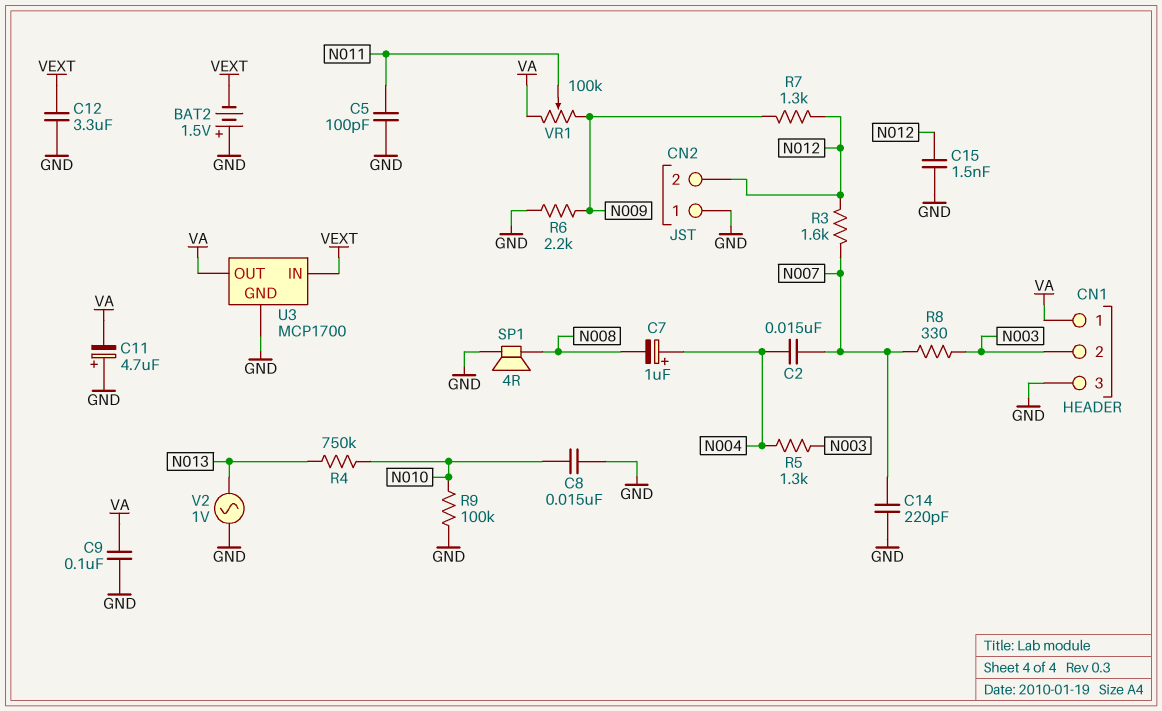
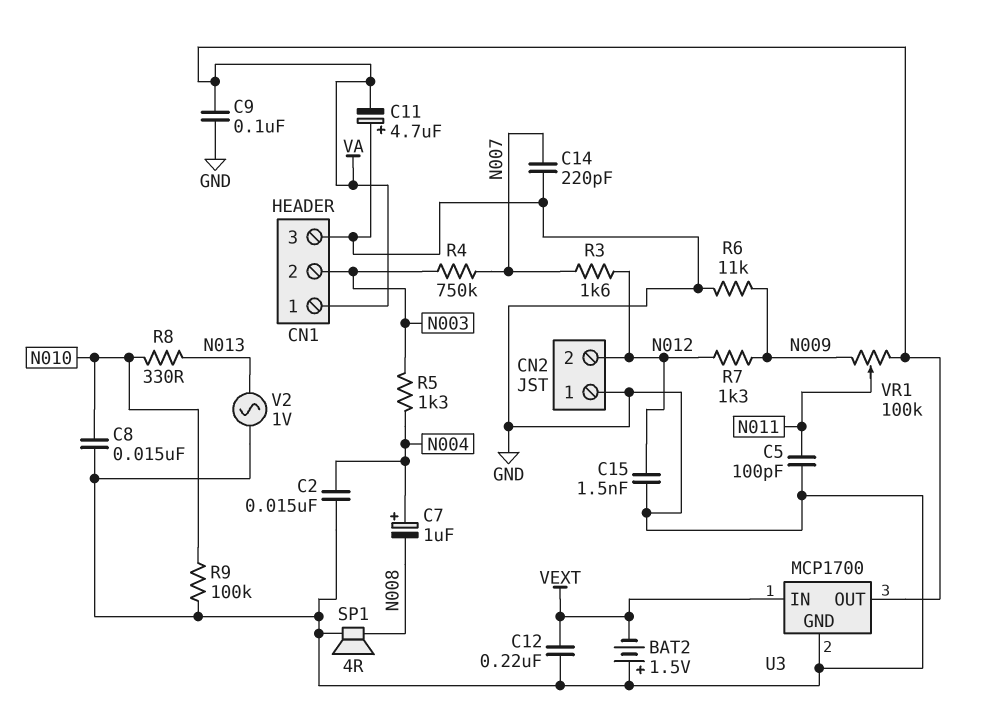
C2: 15nF (N004, N007) -> 15nF (GND, N004)
C12: 3.3uF (GND, VEXT) -> 220nF (GND, VEXT)
R4: 750k (N010, N013) -> 750k (N003, N007)
R6: 2.2k (GND, N009) -> 11k (GND, N009)
R8: 330 (N003, N007) -> 330 (N010, N013)

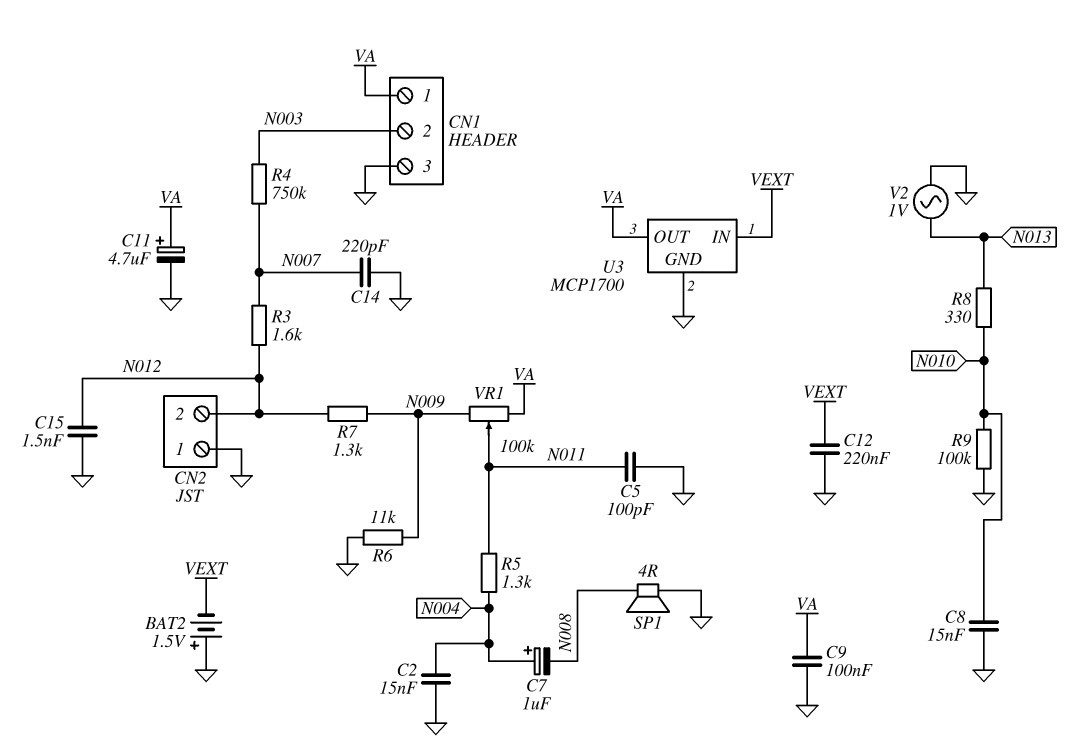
C11: 4.7uF (plus GND, minus VA) -> 4.7uF (plus VA, minus GND)
R5: 1.3k (N003, N004) -> 1.3k (N004, N011)

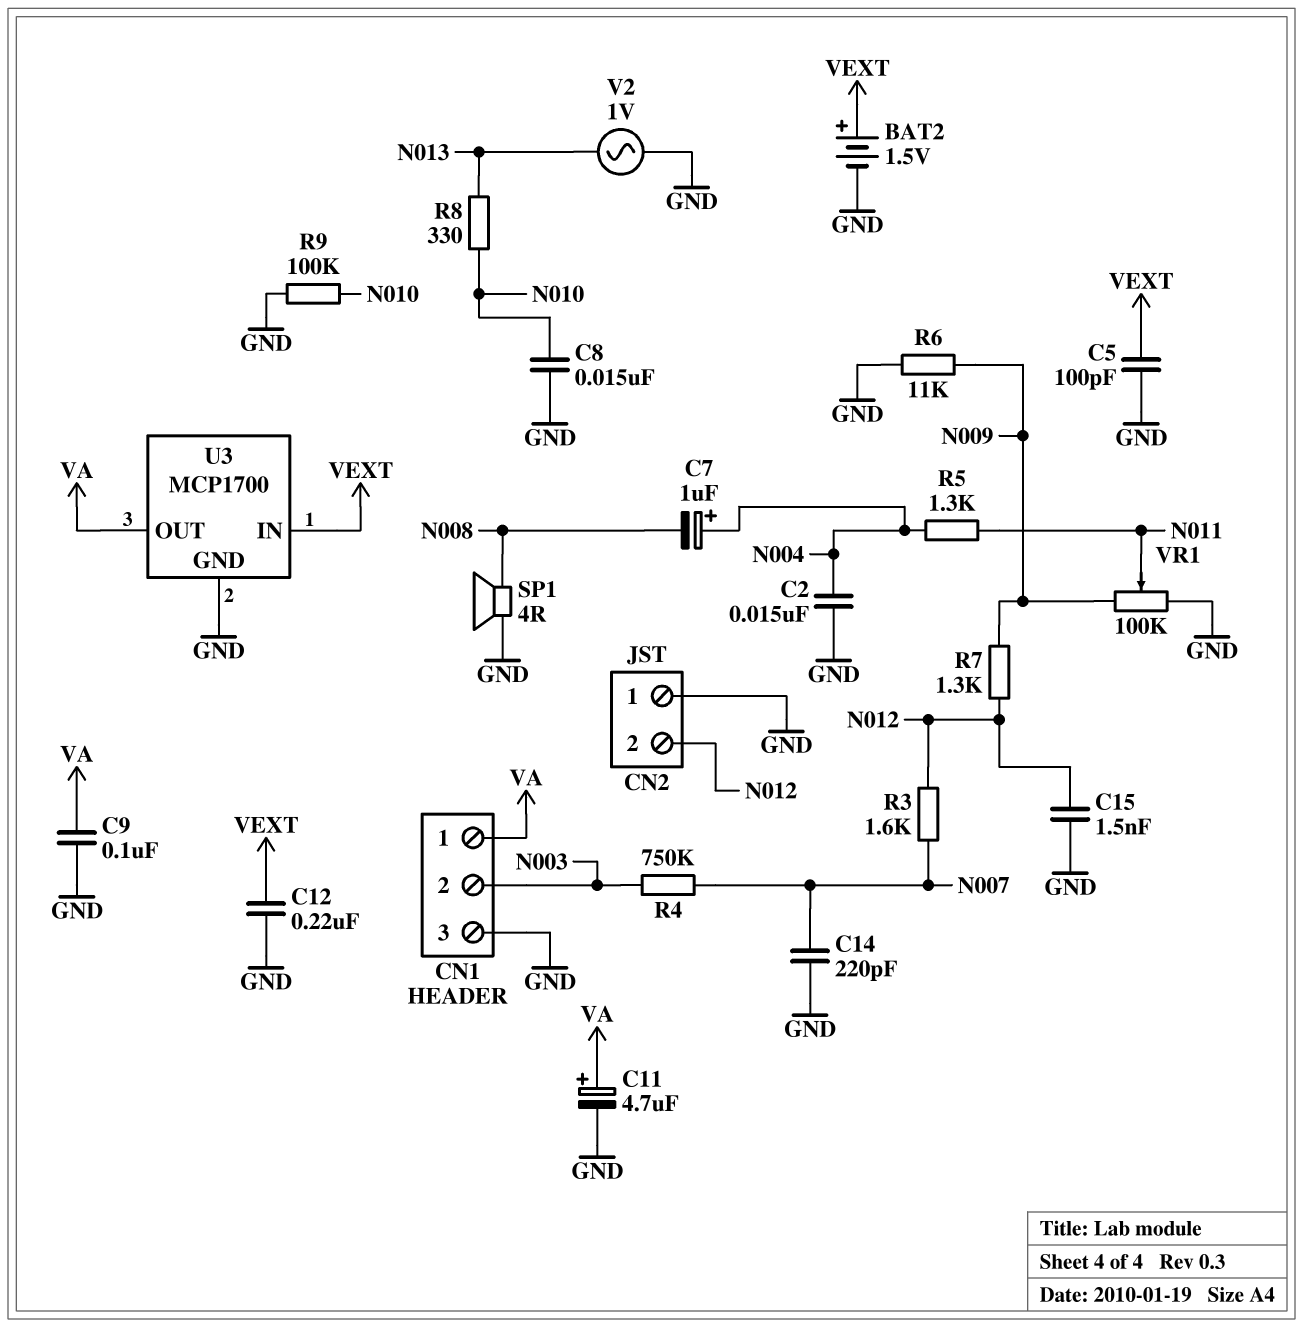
BAT2: 1.5V (plus GND, minus VEXT) -> 1.5V (plus VEXT, minus GND)
C5: 100pF (GND, N011) -> 100pF (GND, VEXT)
VR1: 100k (N009, VA, wiper N011) -> 100k (GND, N009, wiper N011)

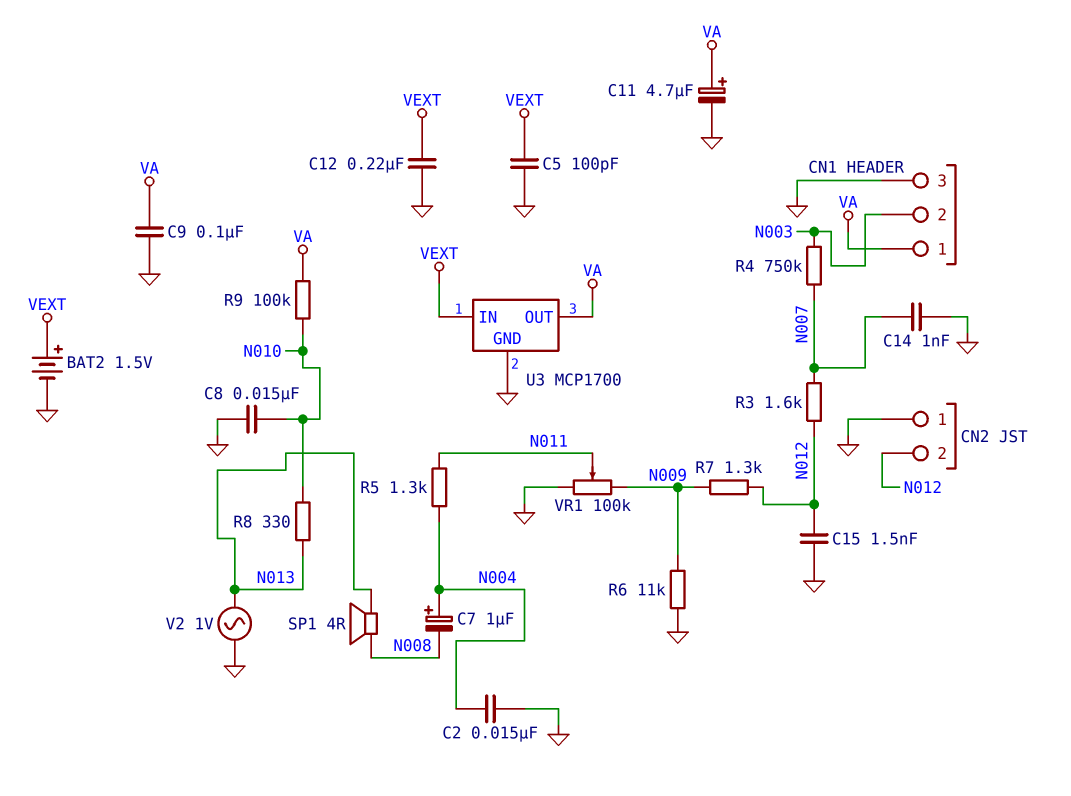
C14: 220pF (GND, N007) -> 1nF (GND, N007)
R9: 100k (GND, N010) -> 100k (N010, VA)
SP1: speaker 4R (GND, N008) -> speaker 4R (N008, N013)

